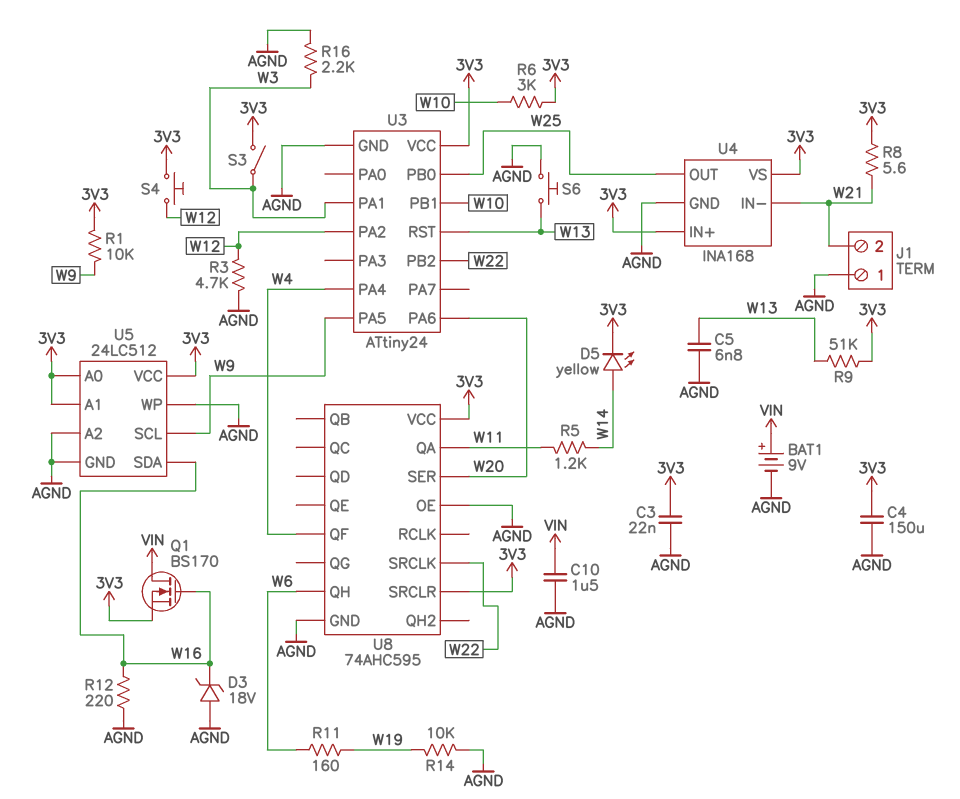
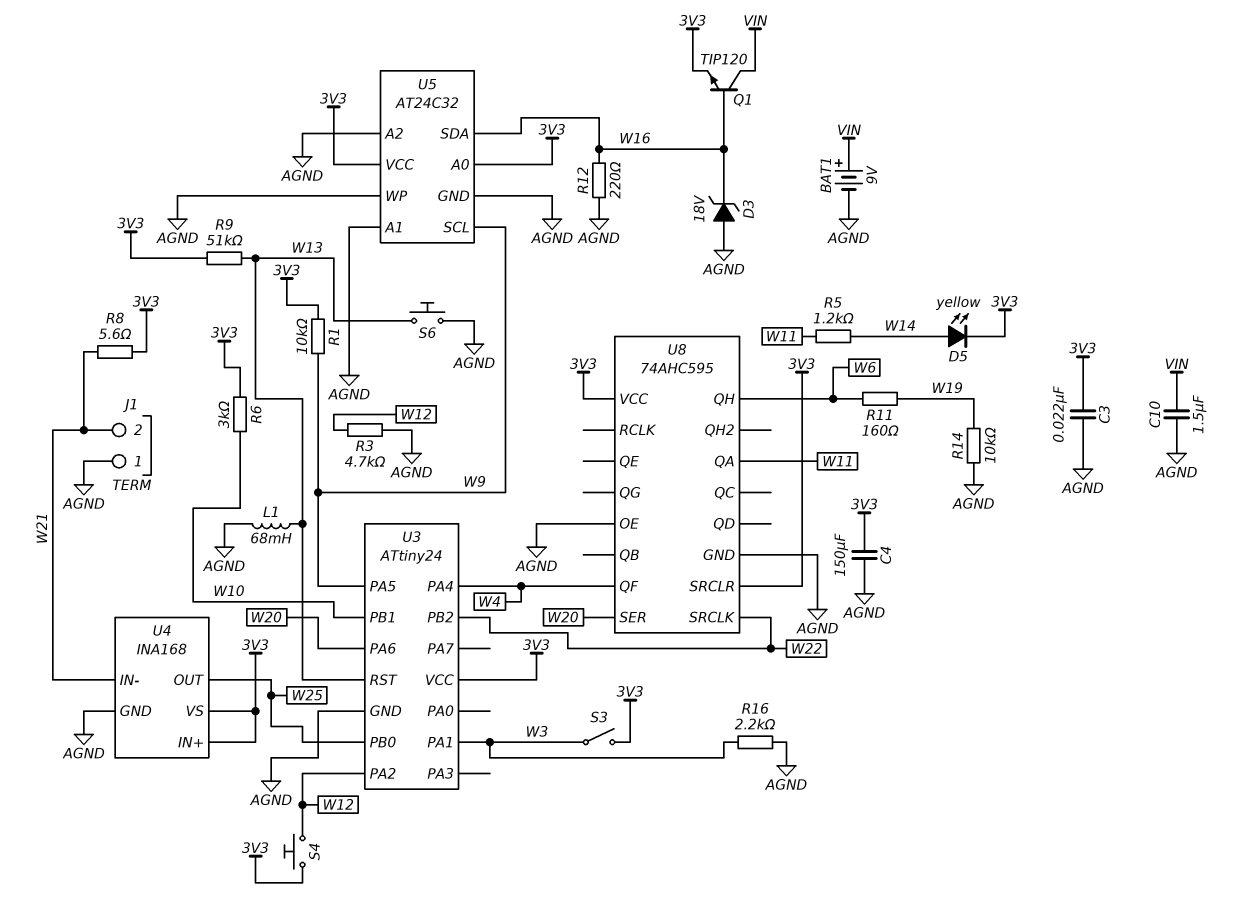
C5: 6.8nF (AGND, W13) -> none
L1: none -> 68mH (AGND, W13)
Q1: NMOS BS170 (G W16, D VIN, S 3V3) -> NPN TIP120 (B W16, C VIN, E 3V3)
U5: 24LC512 -> AT24C32
U5 pin A1: 3V3 -> AGND

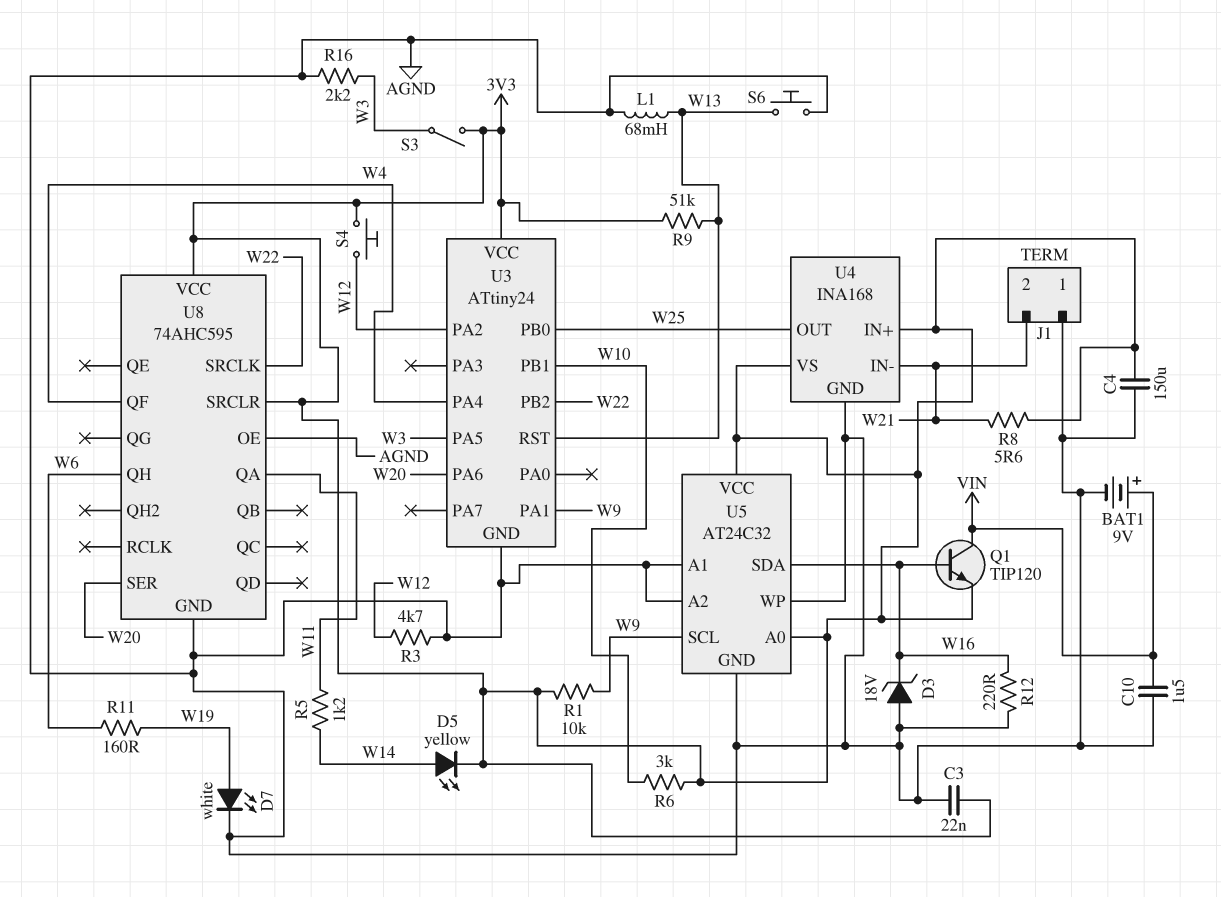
D7: none -> LED white (A W19, K AGND)
R14: 10k (AGND, W19) -> none
U3 pin PA1: W3 -> W9
U3 pin PA5: W9 -> W3

